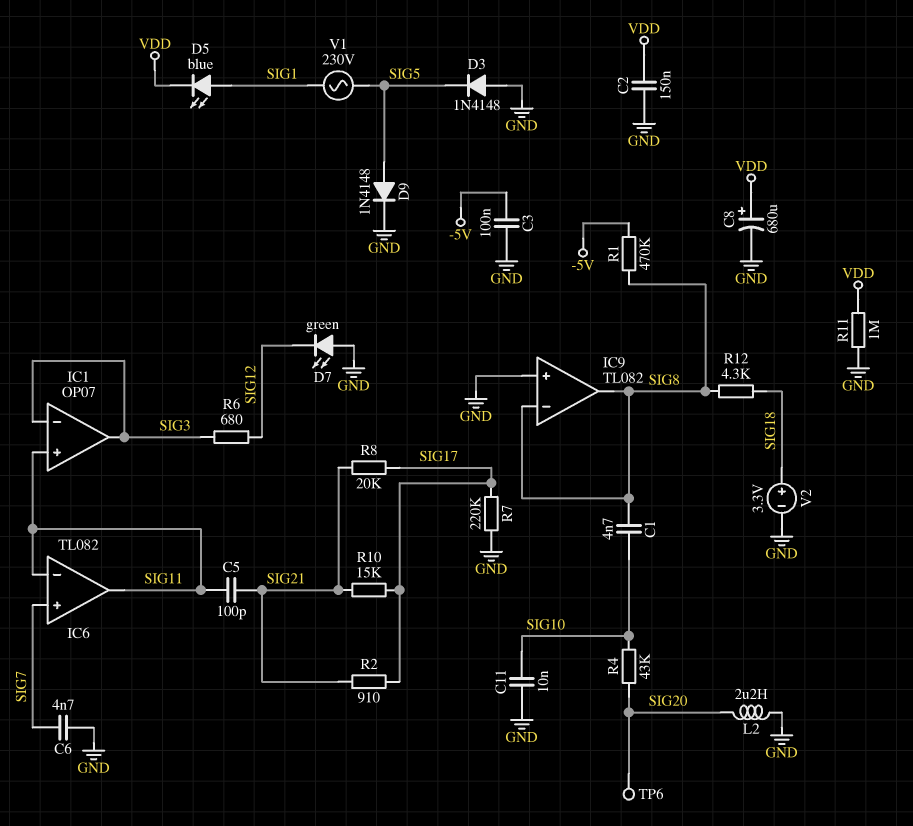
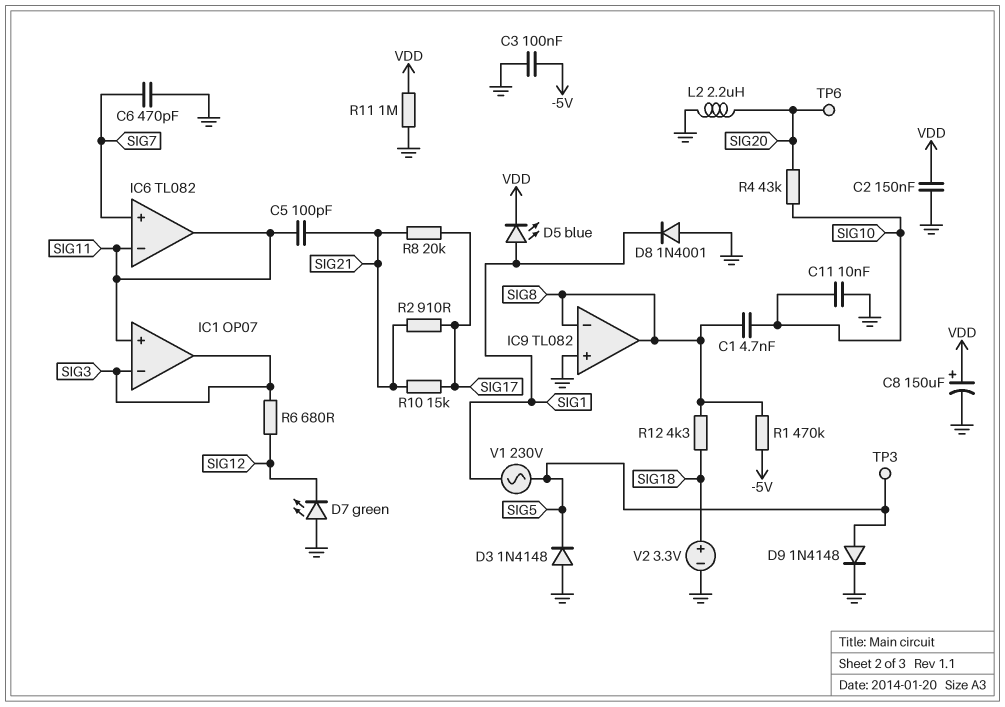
C6: 4.7nF (GND, SIG7) -> 470pF (GND, SIG7)
C8: 680uF (plus VDD, minus GND) -> 150uF (plus VDD, minus GND)
D8: none -> diode 1N4001 (A GND, K SIG1)
R7: 220k (GND, SIG17) -> none
TP3: none -> test point (SIG5)

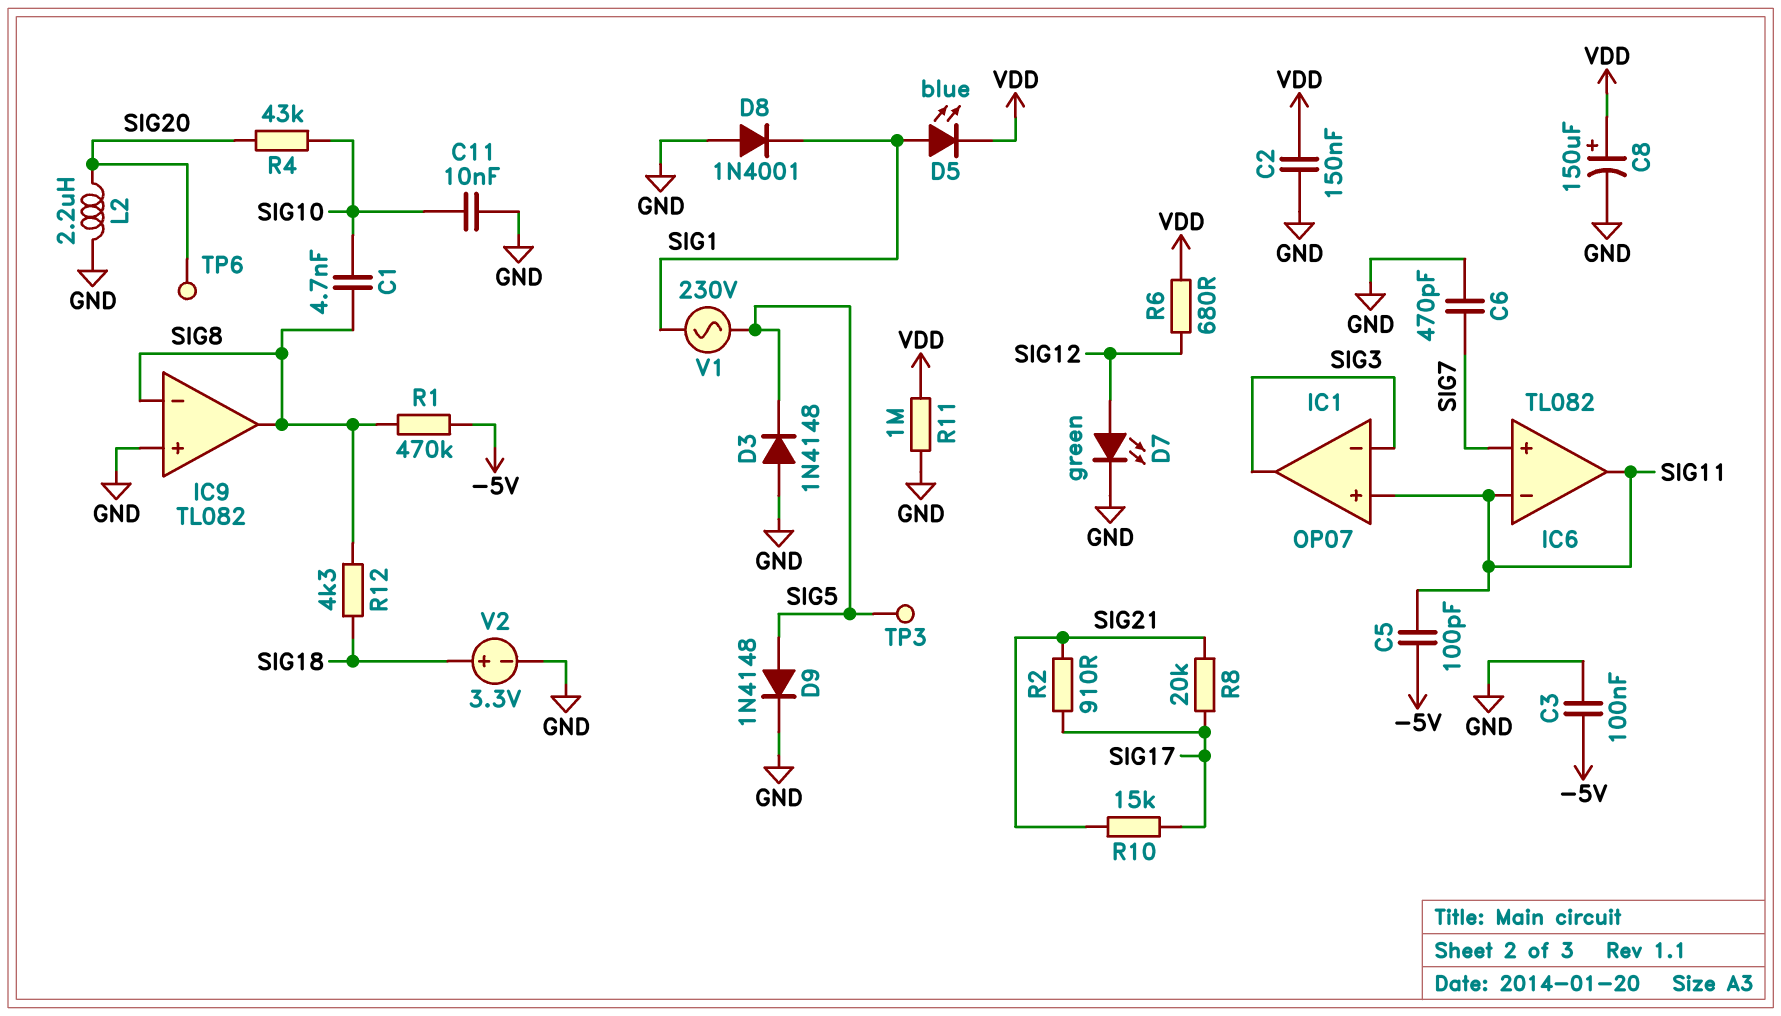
C5: 100pF (SIG11, SIG21) -> 100pF (-5V, SIG11)
D7: LED green (A GND, K SIG12) -> LED green (A SIG12, K GND)
R6: 680 (SIG3, SIG12) -> 680 (SIG12, VDD)

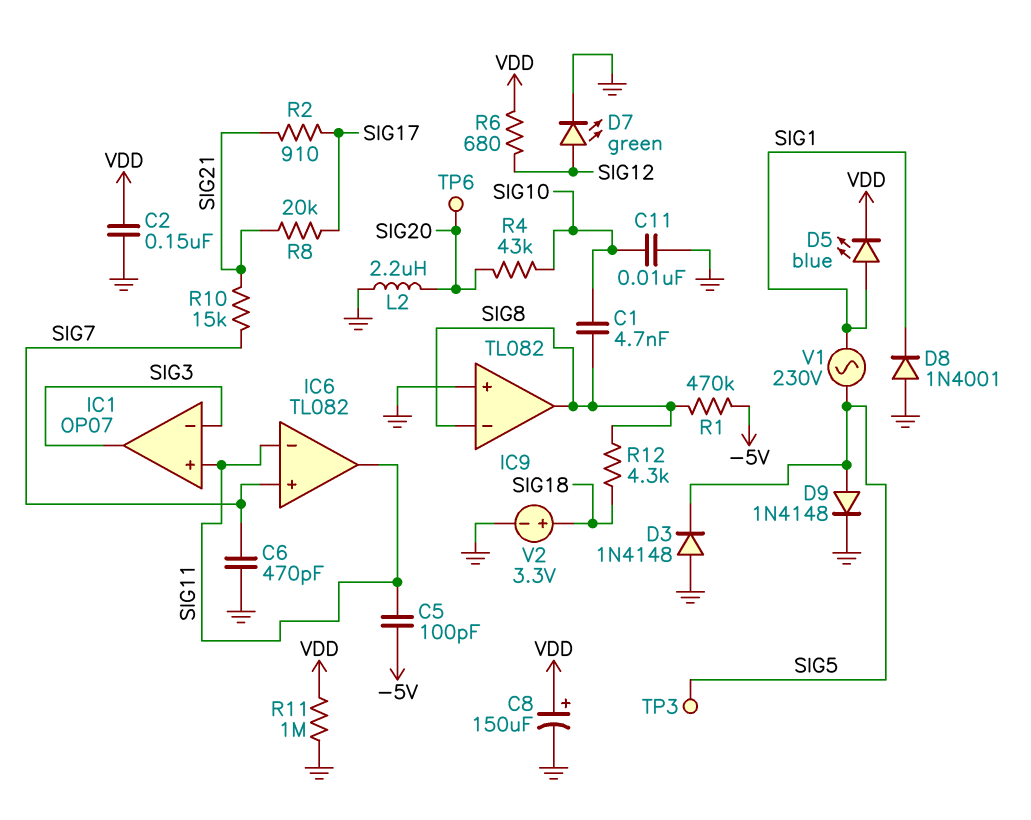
C3: 100nF (-5V, GND) -> none
R10: 15k (SIG17, SIG21) -> 15k (SIG7, SIG21)

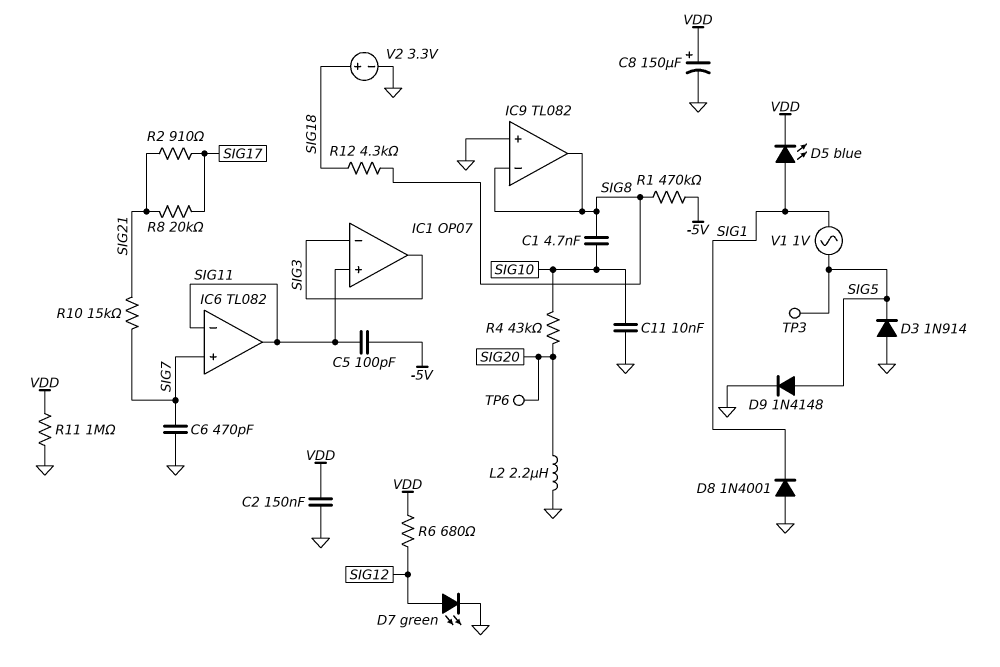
D3: diode 1N4148 (A GND, K SIG5) -> diode 1N914 (A GND, K SIG5)
V1: AC 230V (SIG1, SIG5) -> AC 1V (SIG1, SIG5)

